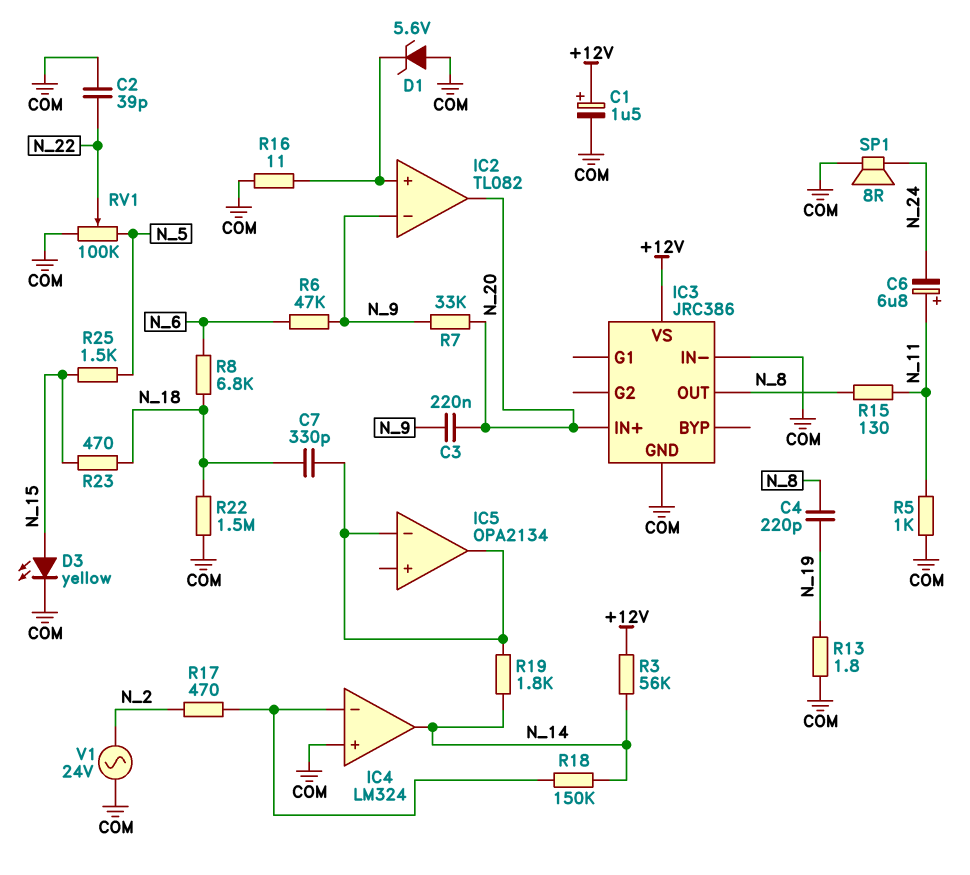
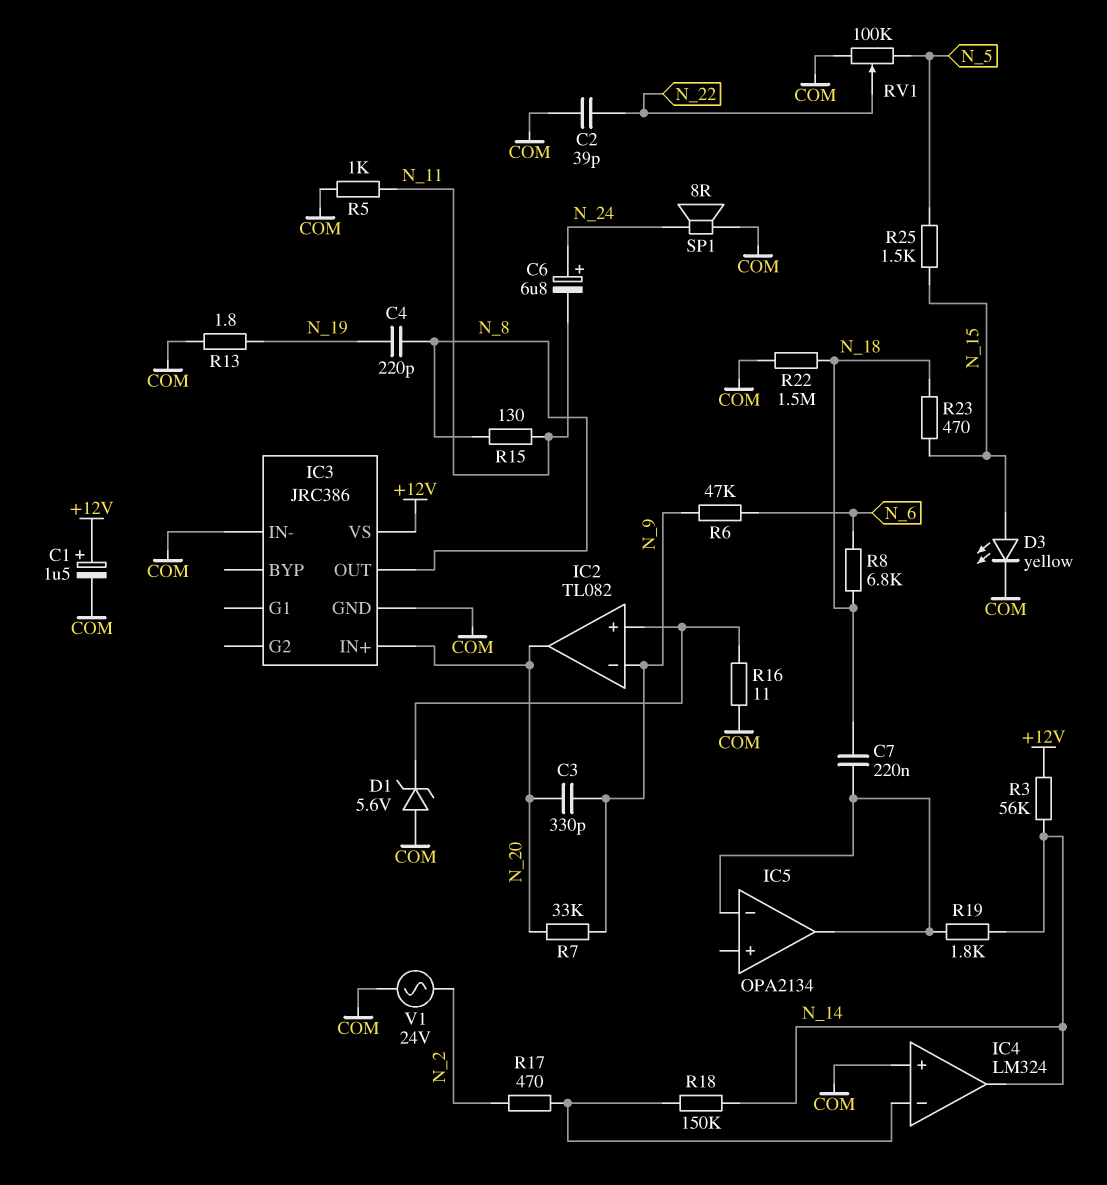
C3: 220nF (N_9, N_20) -> 330pF (N_9, N_20)
C6: 6.8uF (plus N_11, minus N_24) -> 6.8uF (plus N_24, minus N_11)
C7: 330pF (IC5/in-, N_18) -> 220nF (IC5/in-, N_18)

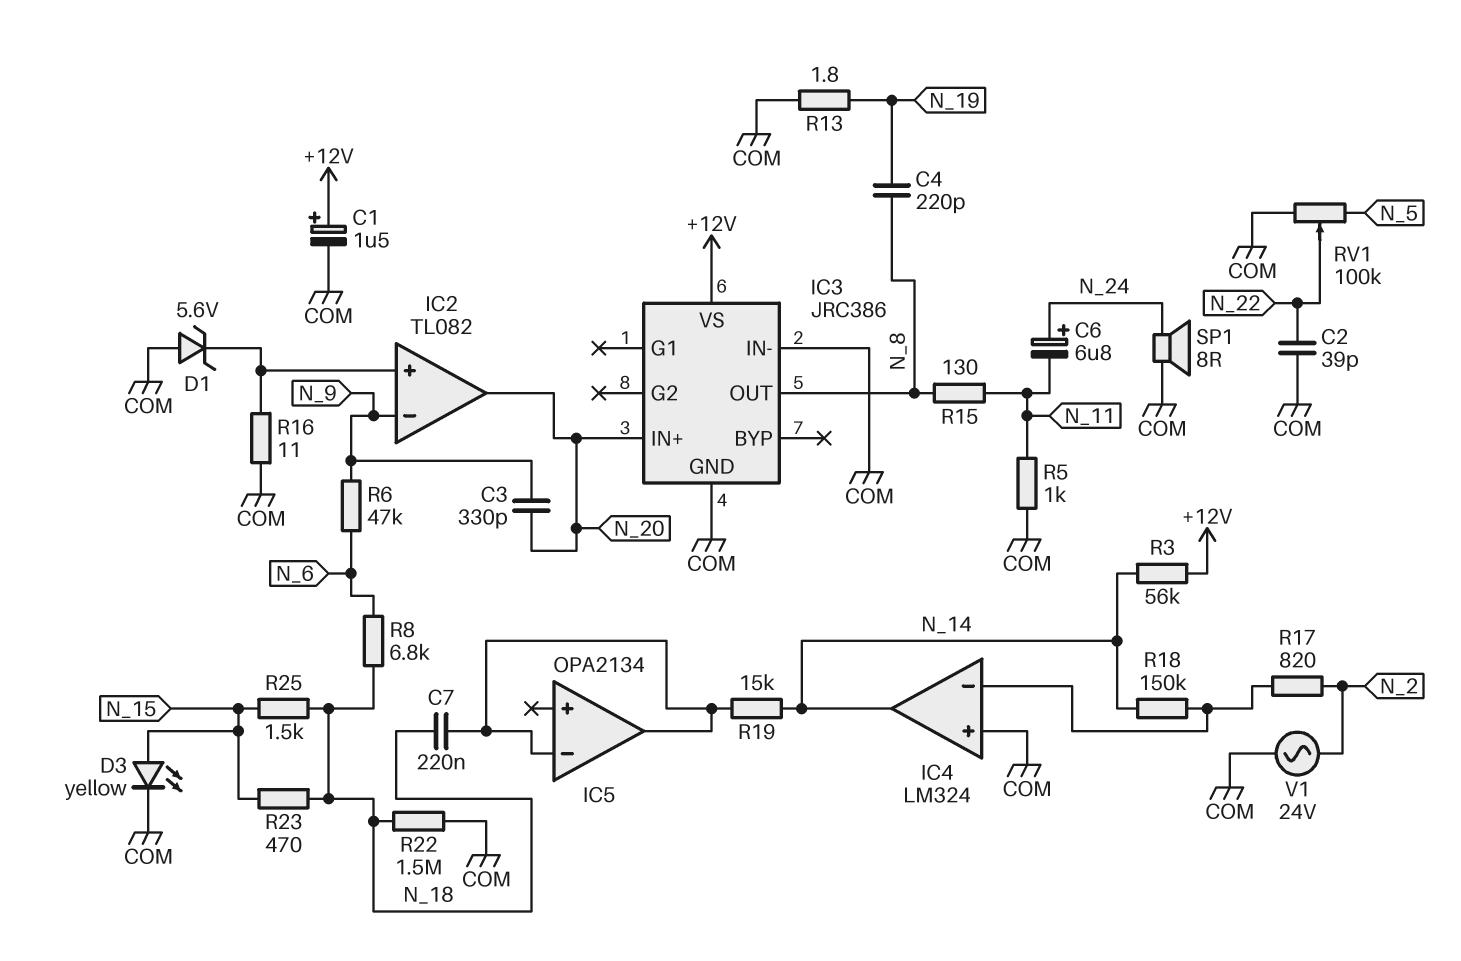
R7: 33k (N_9, N_20) -> none
R17: 470 (IC4/in-, N_2) -> 820 (IC4/in-, N_2)
R19: 1.8k (IC5/in-, N_14) -> 15k (IC5/in-, N_14)
R25: 1.5k (N_5, N_15) -> 1.5k (N_15, N_18)

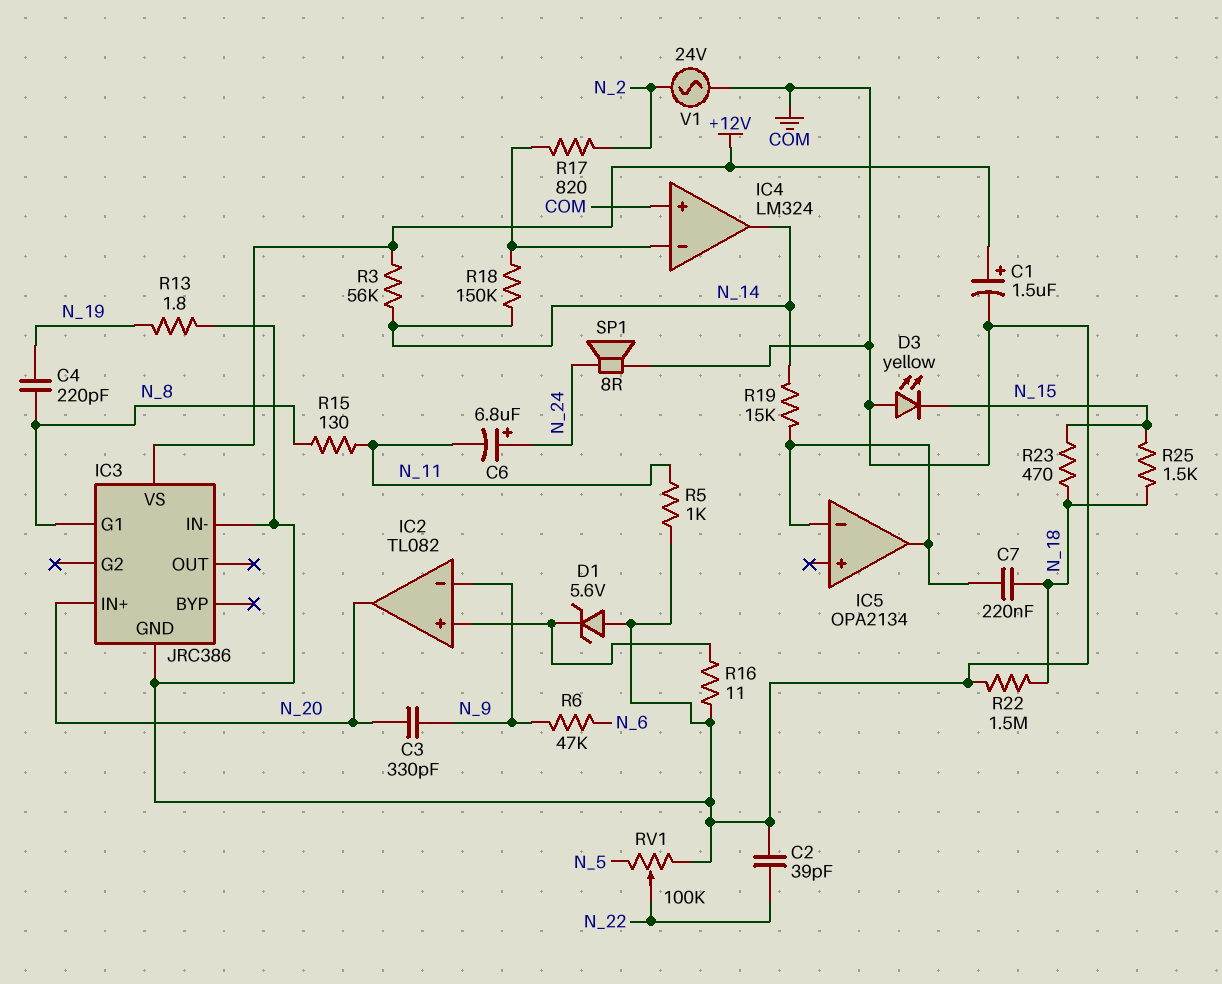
D3: LED yellow (A N_15, K COM) -> LED yellow (A COM, K N_15)
IC3 pin G1: none -> N_8
IC3 pin OUT: N_8 -> none
R8: 6.8k (N_6, N_18) -> none

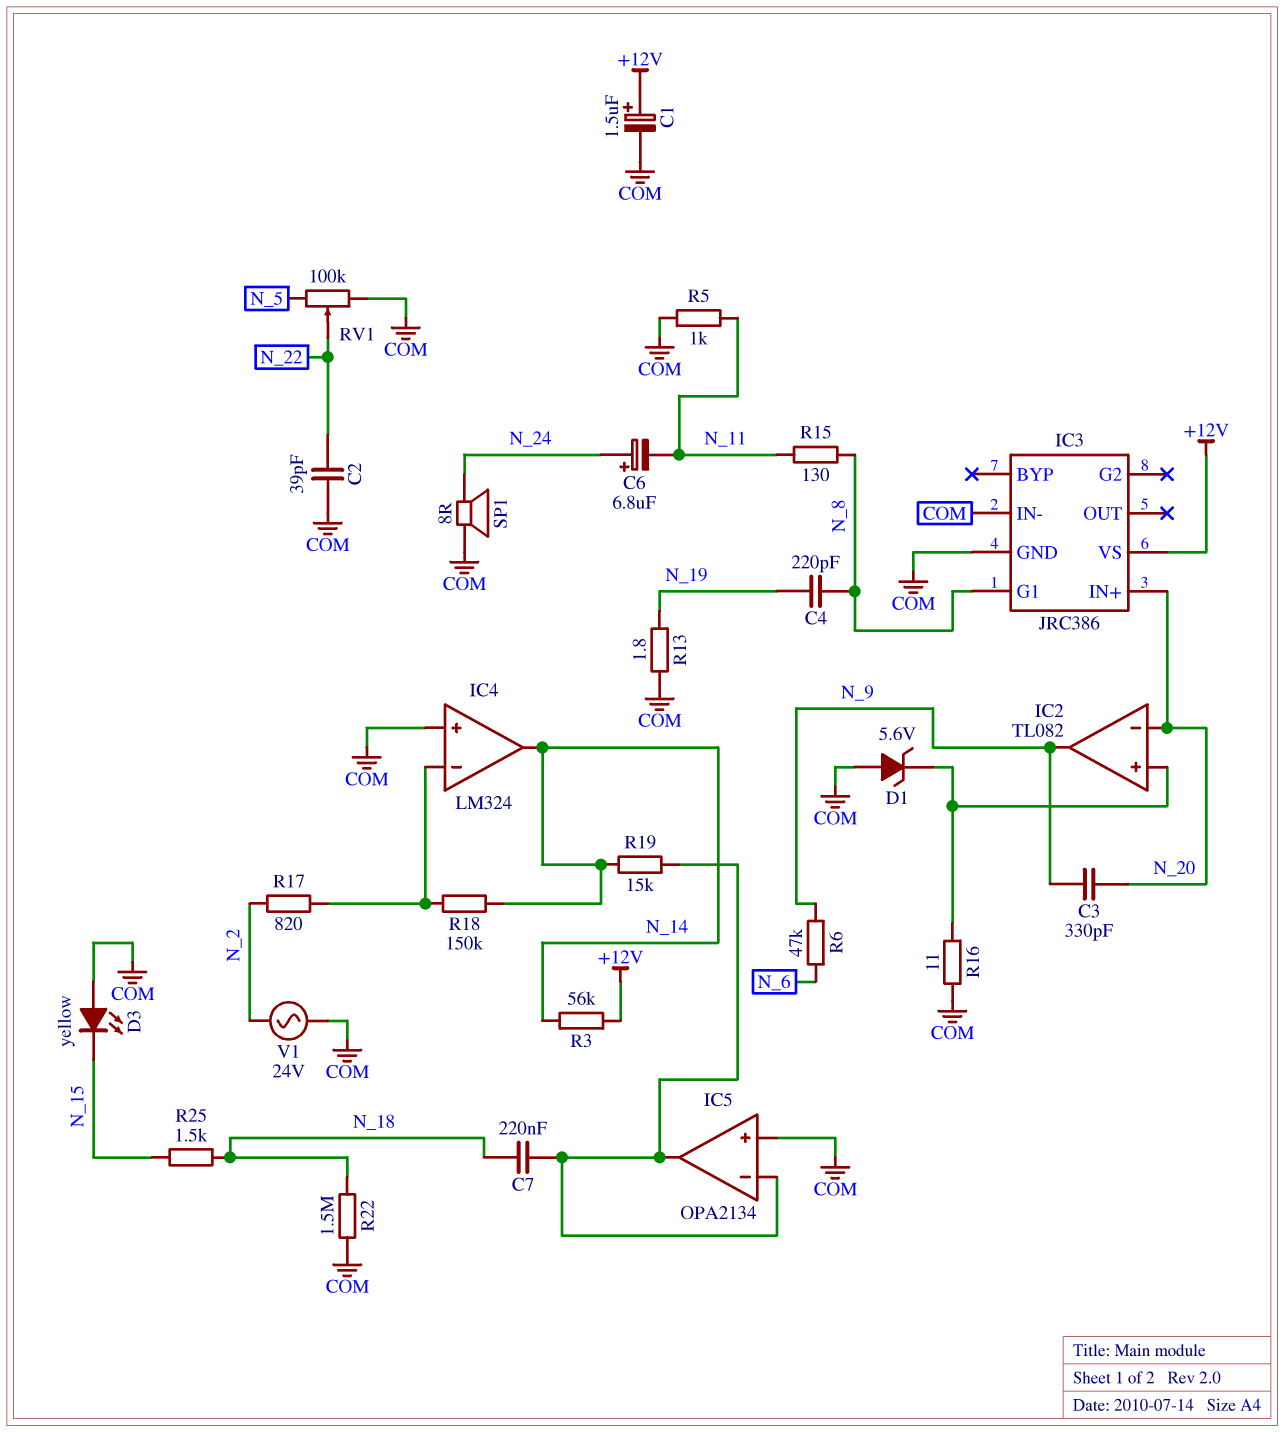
IC2 pin in-: N_9 -> N_20
IC2 pin out: N_20 -> N_9
IC5 pin in+: none -> COM
R23: 470 (N_15, N_18) -> none

